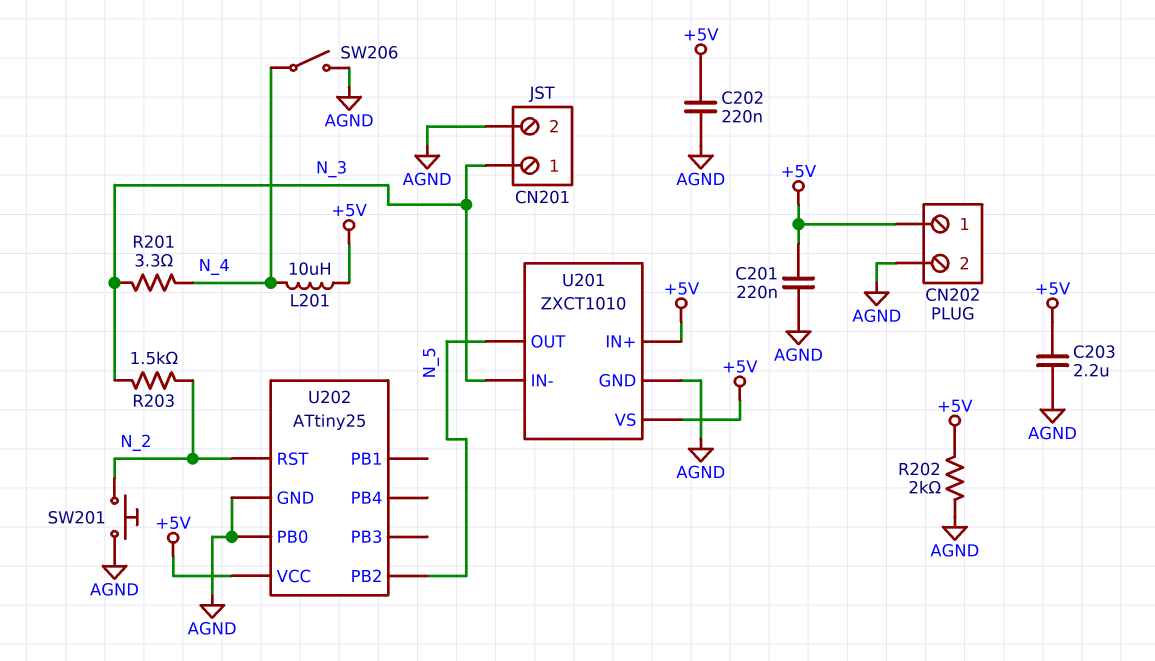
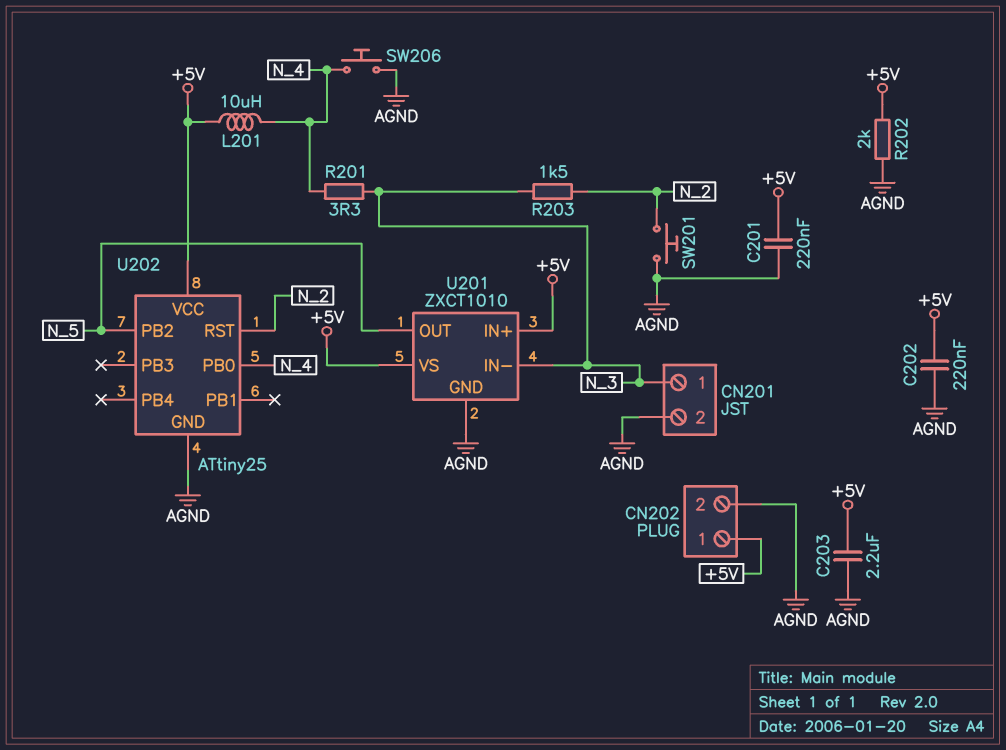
SW206: switch (AGND, N_4) -> button (AGND, N_4)
U202 pin PB0: AGND -> N_4

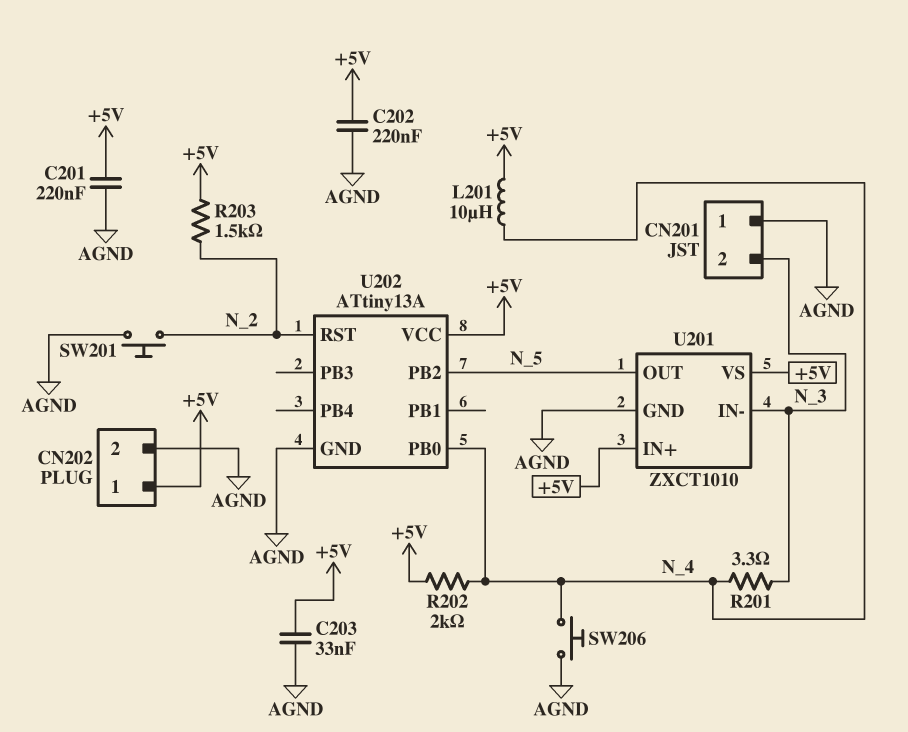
C203: 2.2uF (+5V, AGND) -> 33nF (+5V, AGND)
CN201 pin 1: N_3 -> AGND
CN201 pin 2: AGND -> N_3
R202: 2k (+5V, AGND) -> 2k (+5V, N_4)
R203: 1.5k (N_2, N_3) -> 1.5k (+5V, N_2)
U202: ATtiny25 -> ATtiny13A

